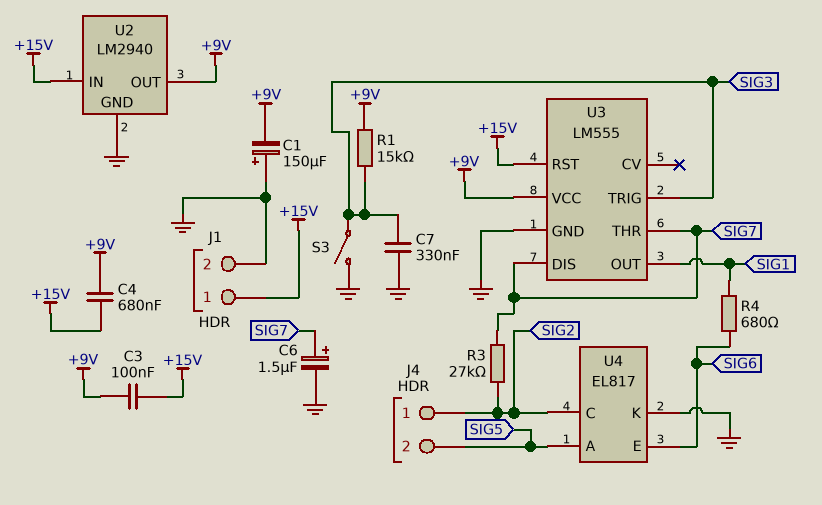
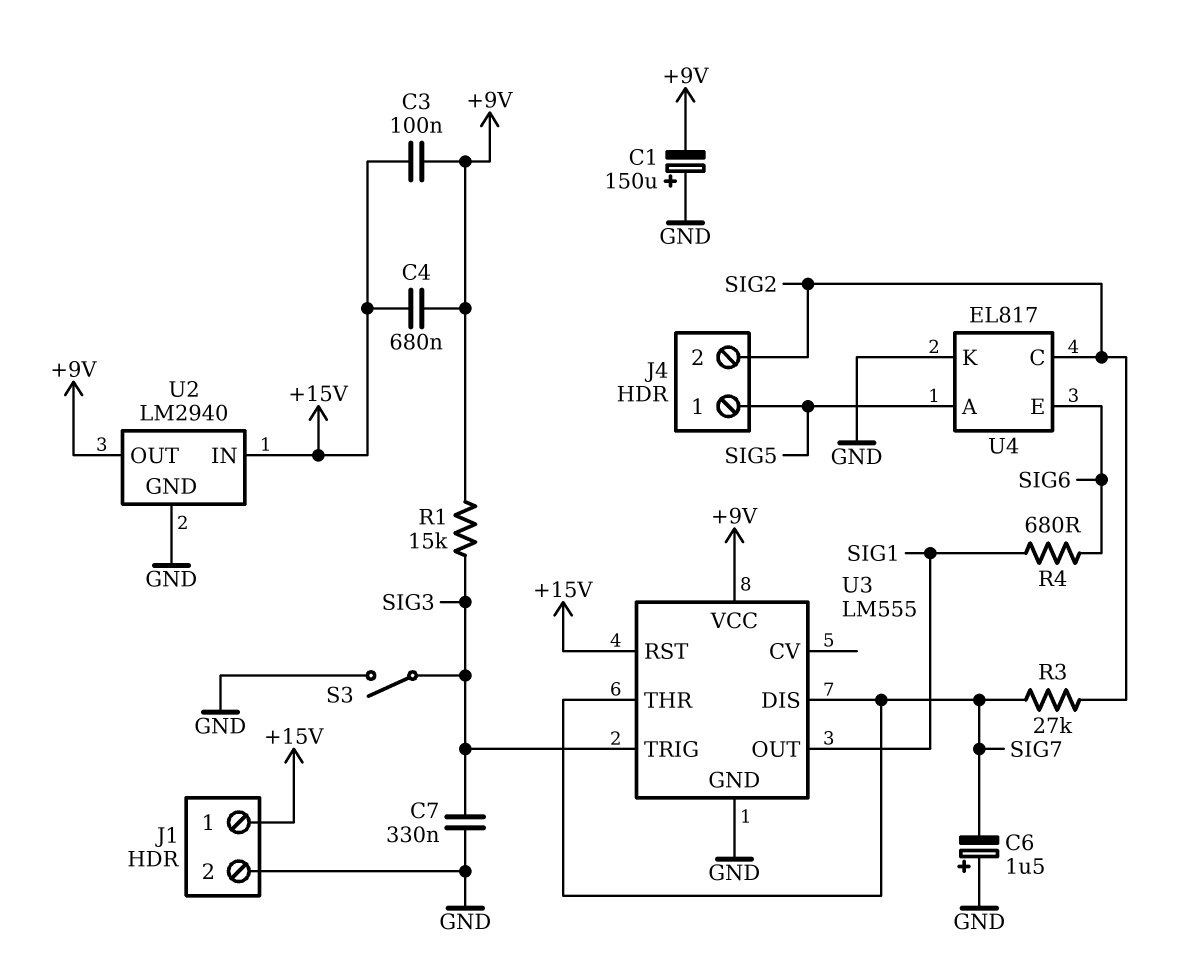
C6: 1.5uF (plus SIG7, minus GND) -> 1.5uF (plus GND, minus SIG7)
J4 pin 1: SIG2 -> SIG5
J4 pin 2: SIG5 -> SIG2

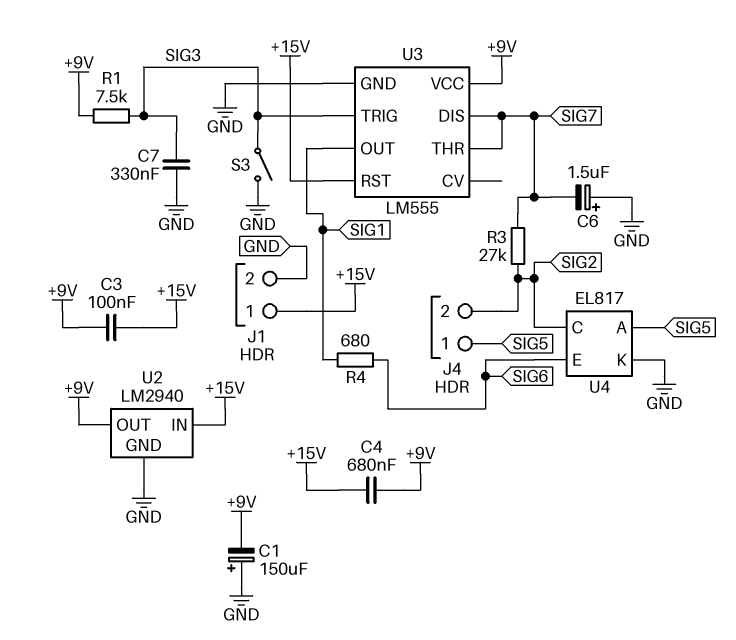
R1: 15k (+9V, SIG3) -> 7.5k (+9V, SIG3)

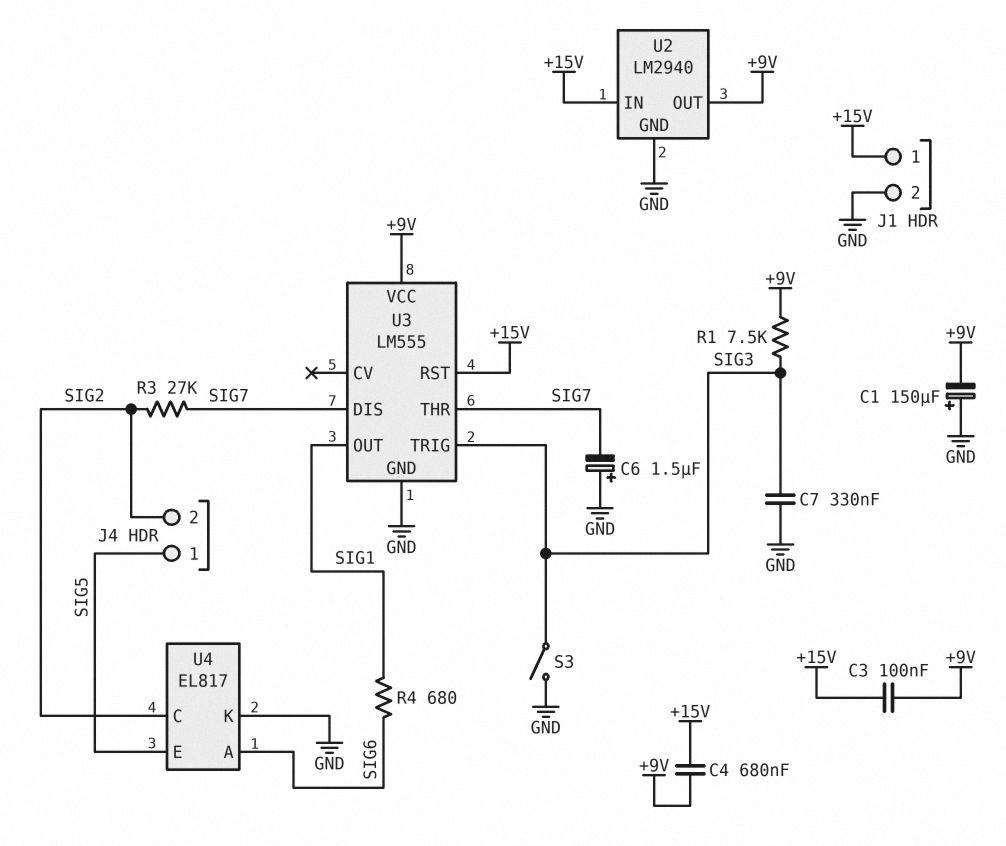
U4 pin A: SIG5 -> SIG6
U4 pin E: SIG6 -> SIG5

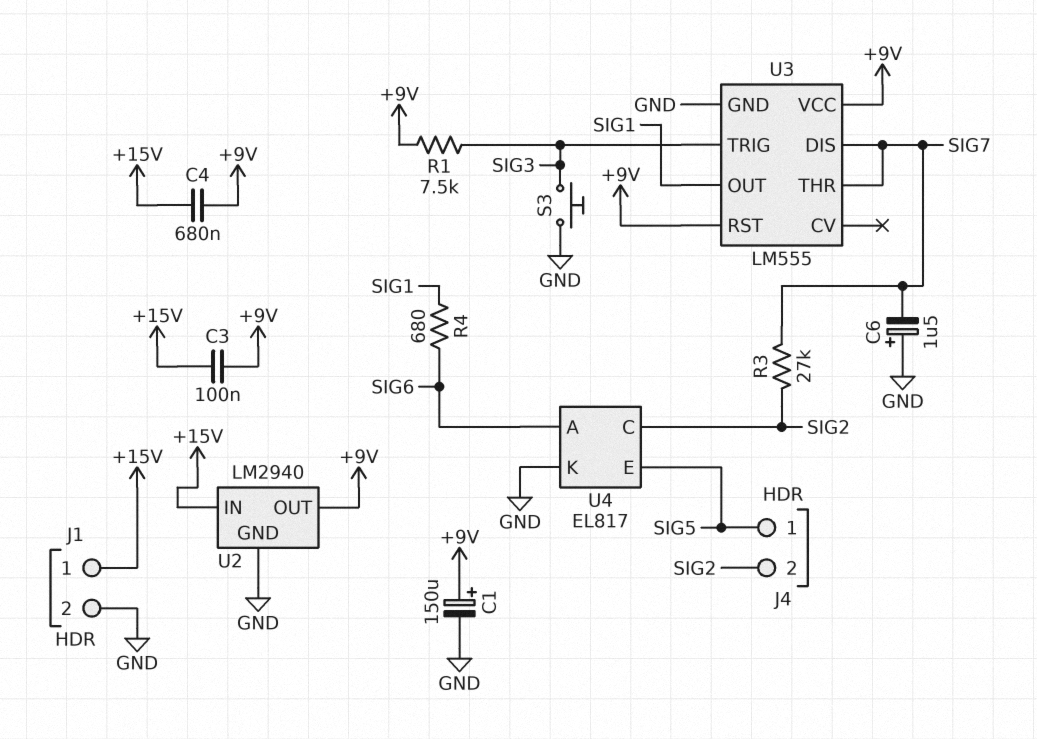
C1: 150uF (plus GND, minus +9V) -> 150uF (plus +9V, minus GND)
C7: 330nF (GND, SIG3) -> none
S3: switch (GND, SIG3) -> button (GND, SIG3)
U3 pin RST: +15V -> +9V

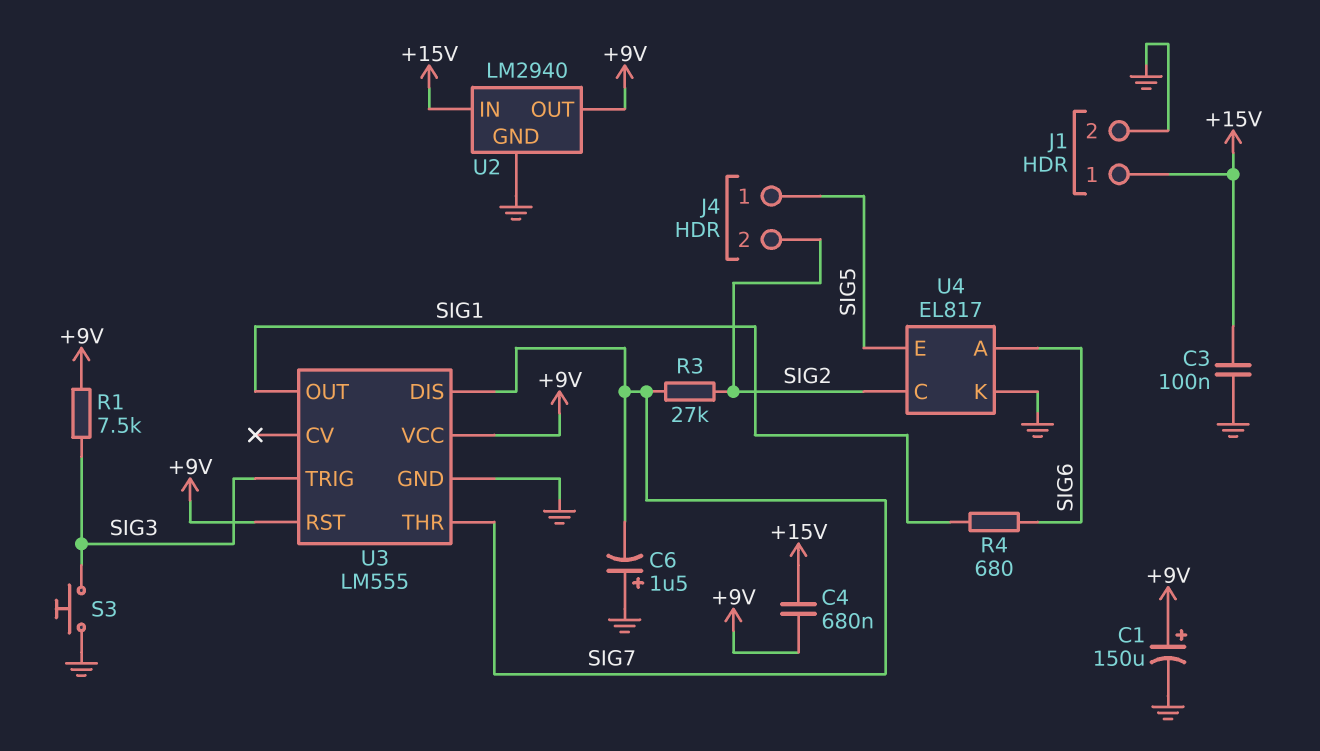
C3: 100nF (+9V, +15V) -> 100nF (+15V, GND)

